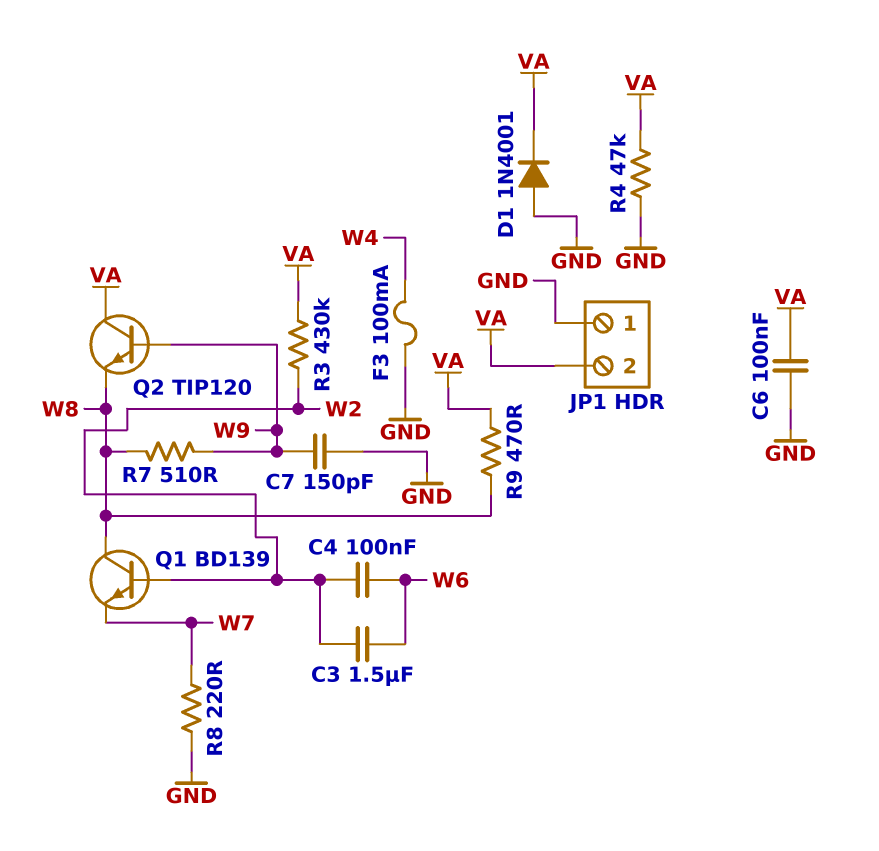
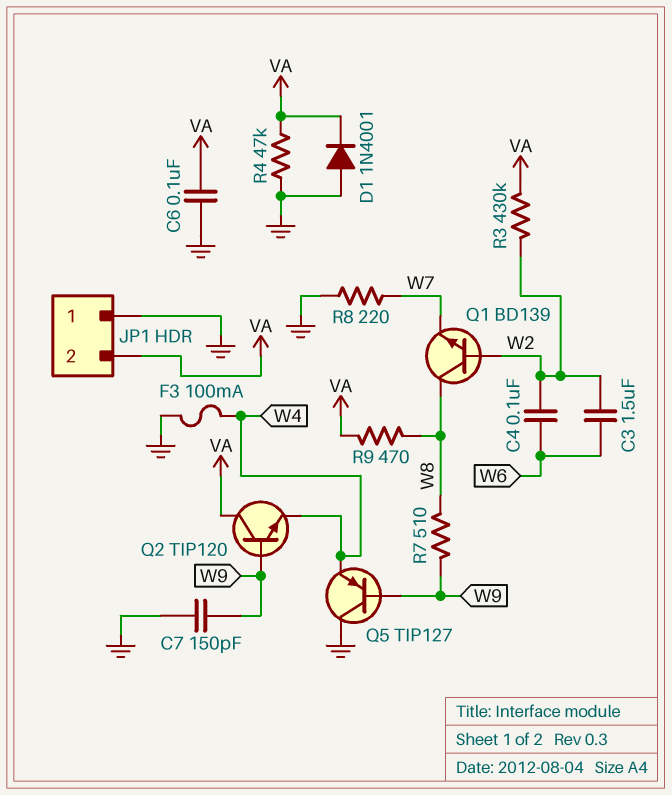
Q2: NPN TIP120 (B W9, C VA, E W8) -> NPN TIP120 (B W9, C VA, E W4)
Q5: none -> PNP TIP127 (B W9, C GND, E W4)

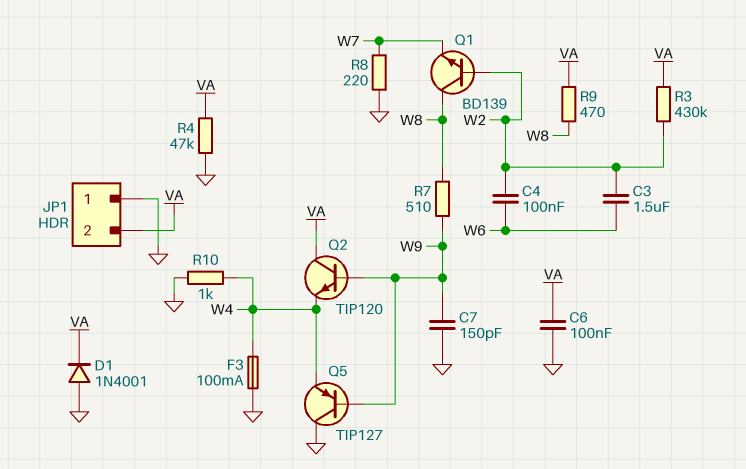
R10: none -> 1k (GND, W4)

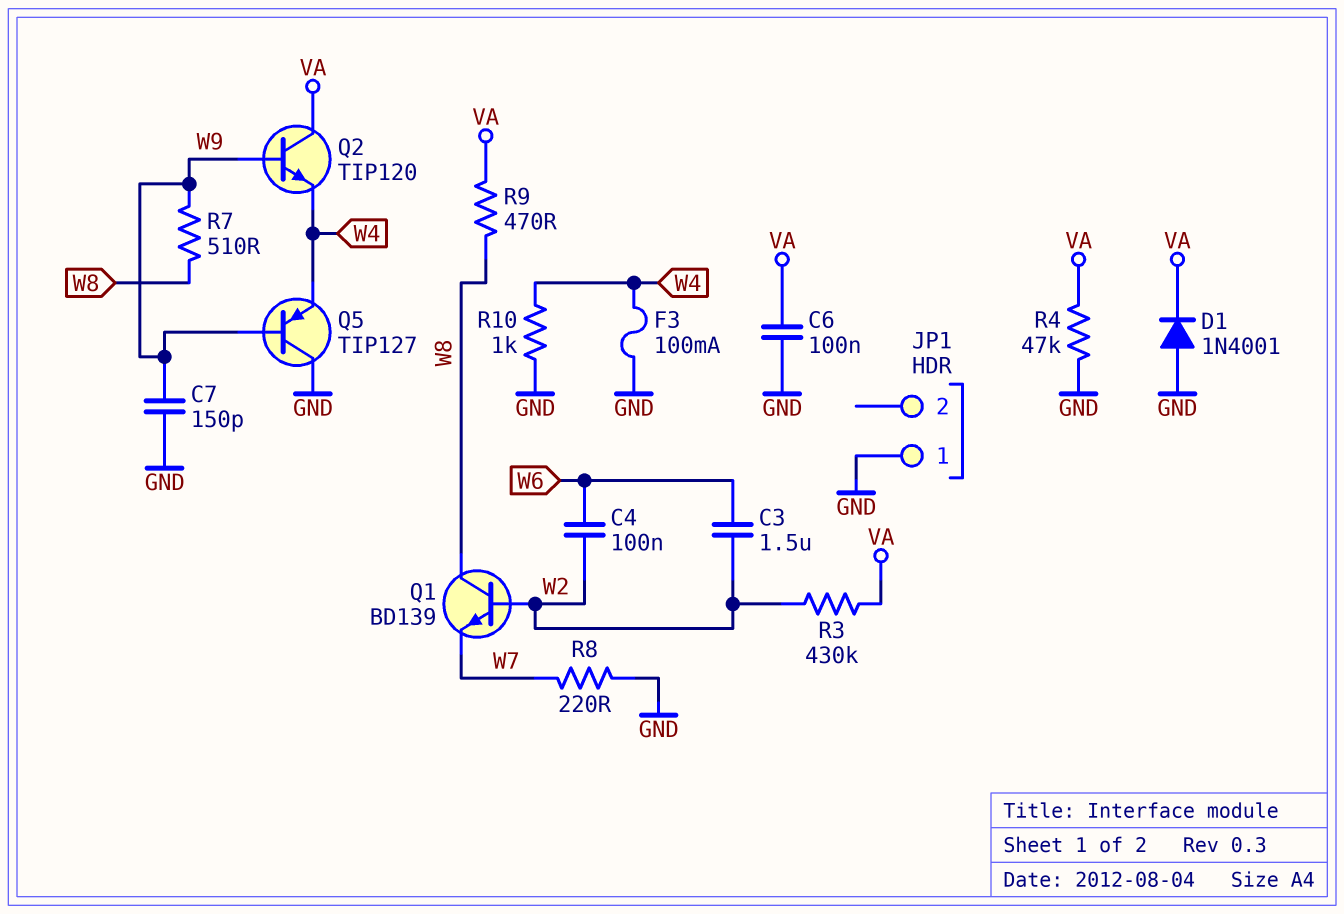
JP1 pin 2: VA -> none

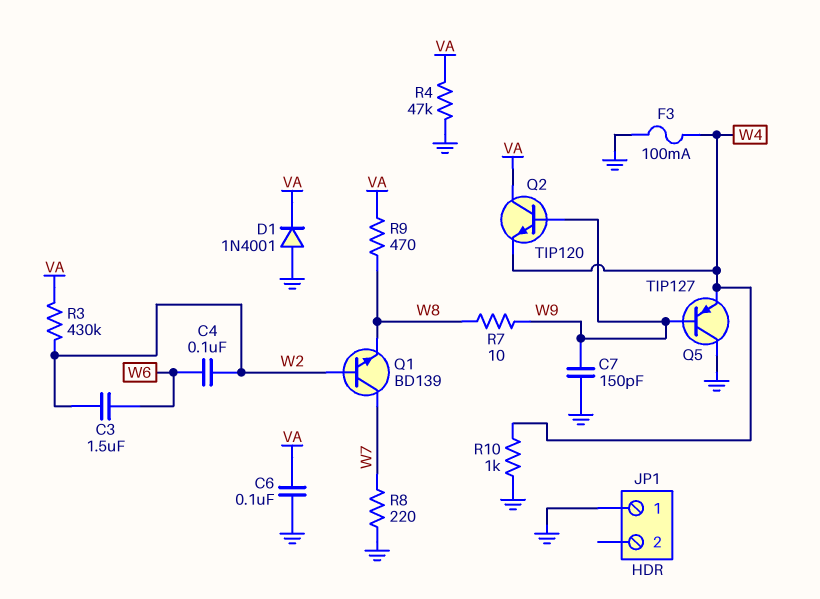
Q1: NPN BD139 (B W2, C W8, E W7) -> NPN BD139 (B W2, C W7, E W8)
R7: 510 (W8, W9) -> 10 (W8, W9)

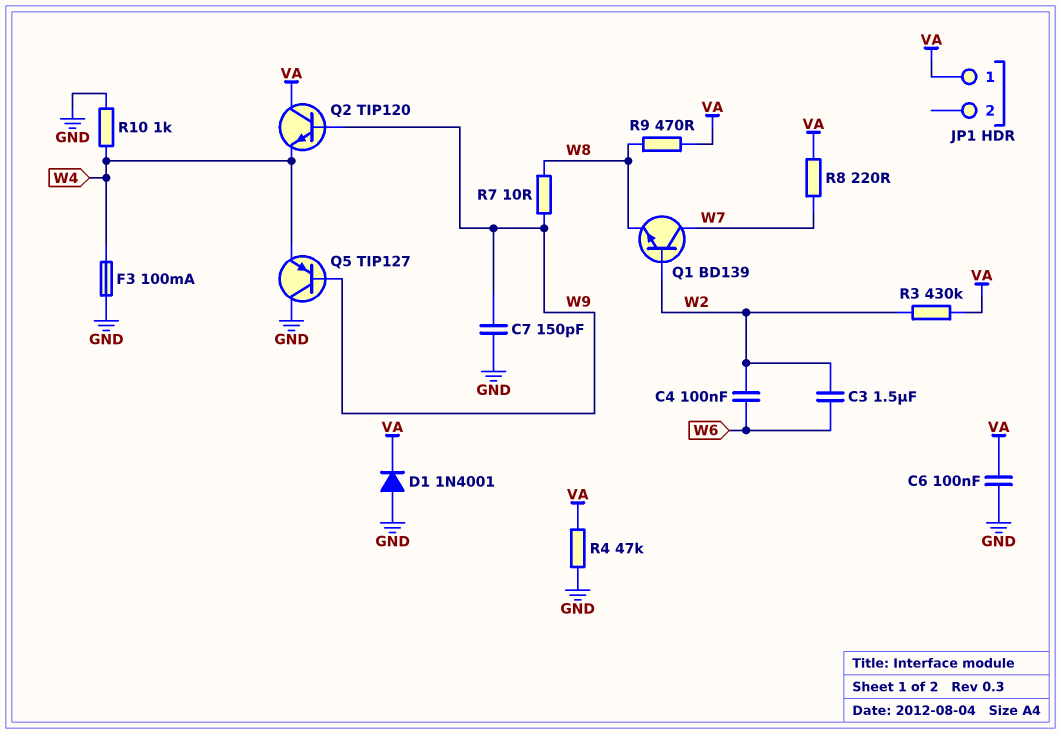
JP1 pin 1: GND -> VA
R8: 220 (GND, W7) -> 220 (VA, W7)

